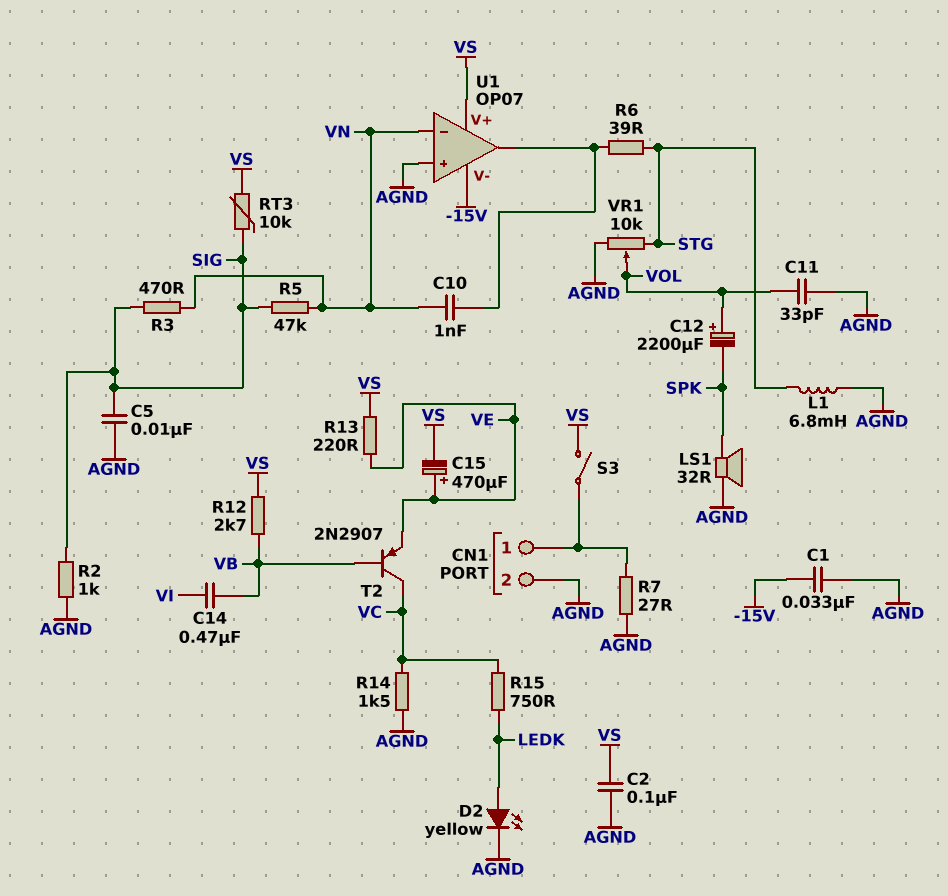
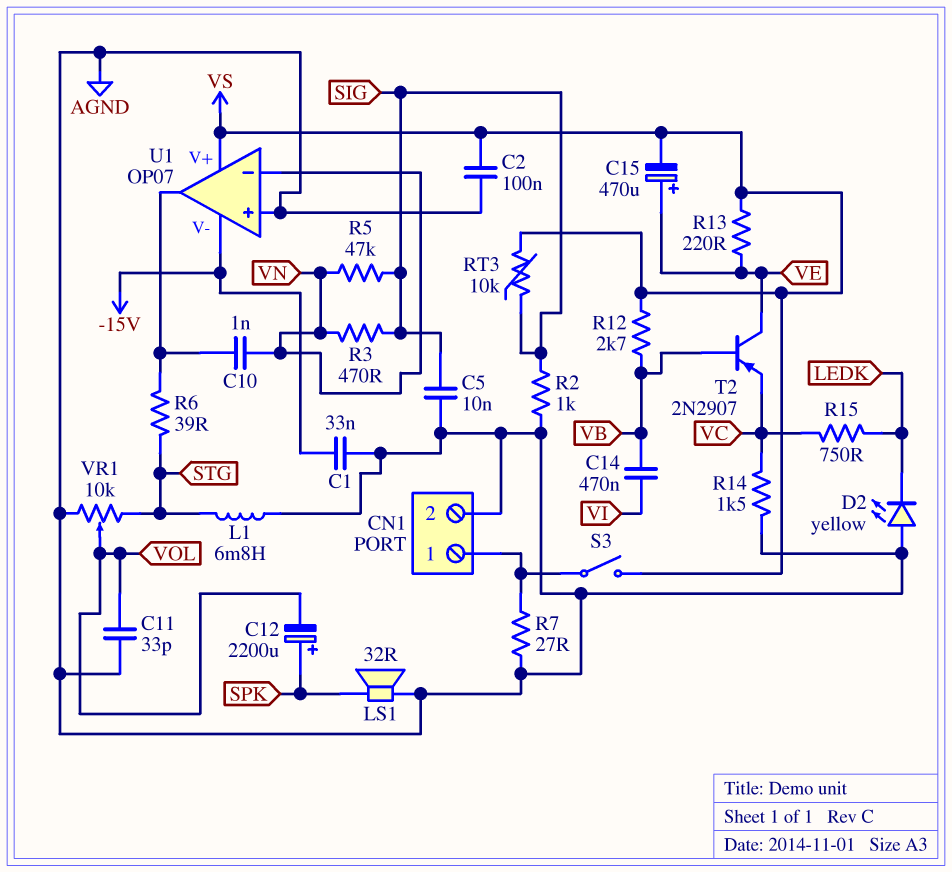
C12: 2200uF (plus VOL, minus SPK) -> 2200uF (plus SPK, minus VOL)
D2: LED yellow (A LEDK, K AGND) -> LED yellow (A AGND, K LEDK)
T2: PNP 2N2907 (B VB, C VC, E VE) -> PNP 2N2907 (B VB, C VE, E VC)

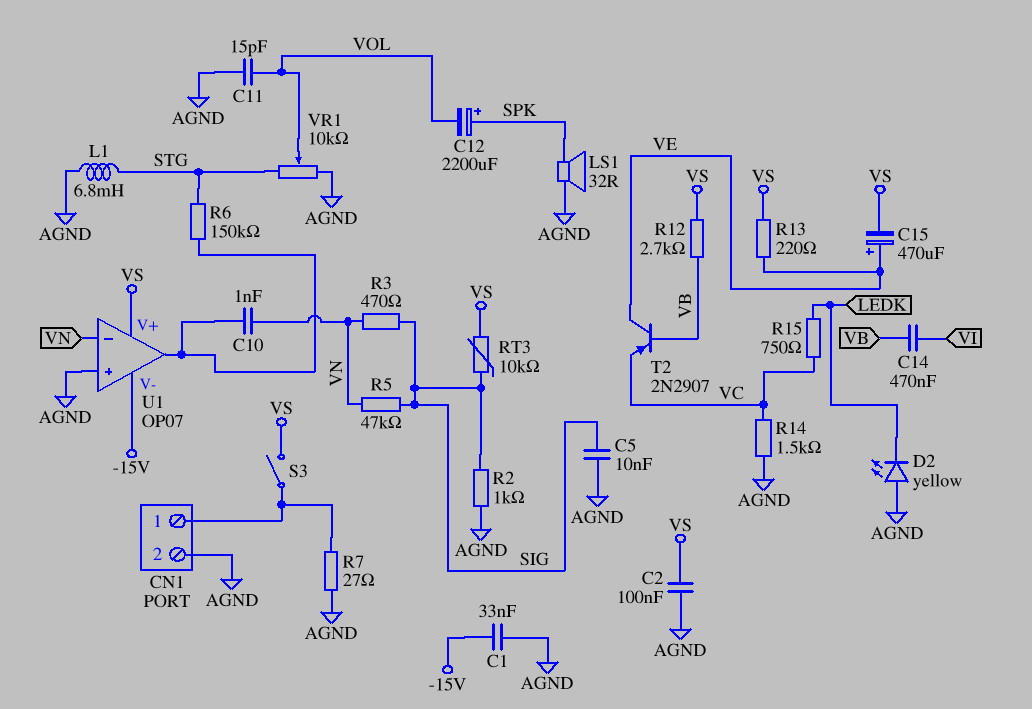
C11: 33pF (AGND, VOL) -> 15pF (AGND, VOL)
R6: 39 (STG, U1/out) -> 150k (STG, U1/out)

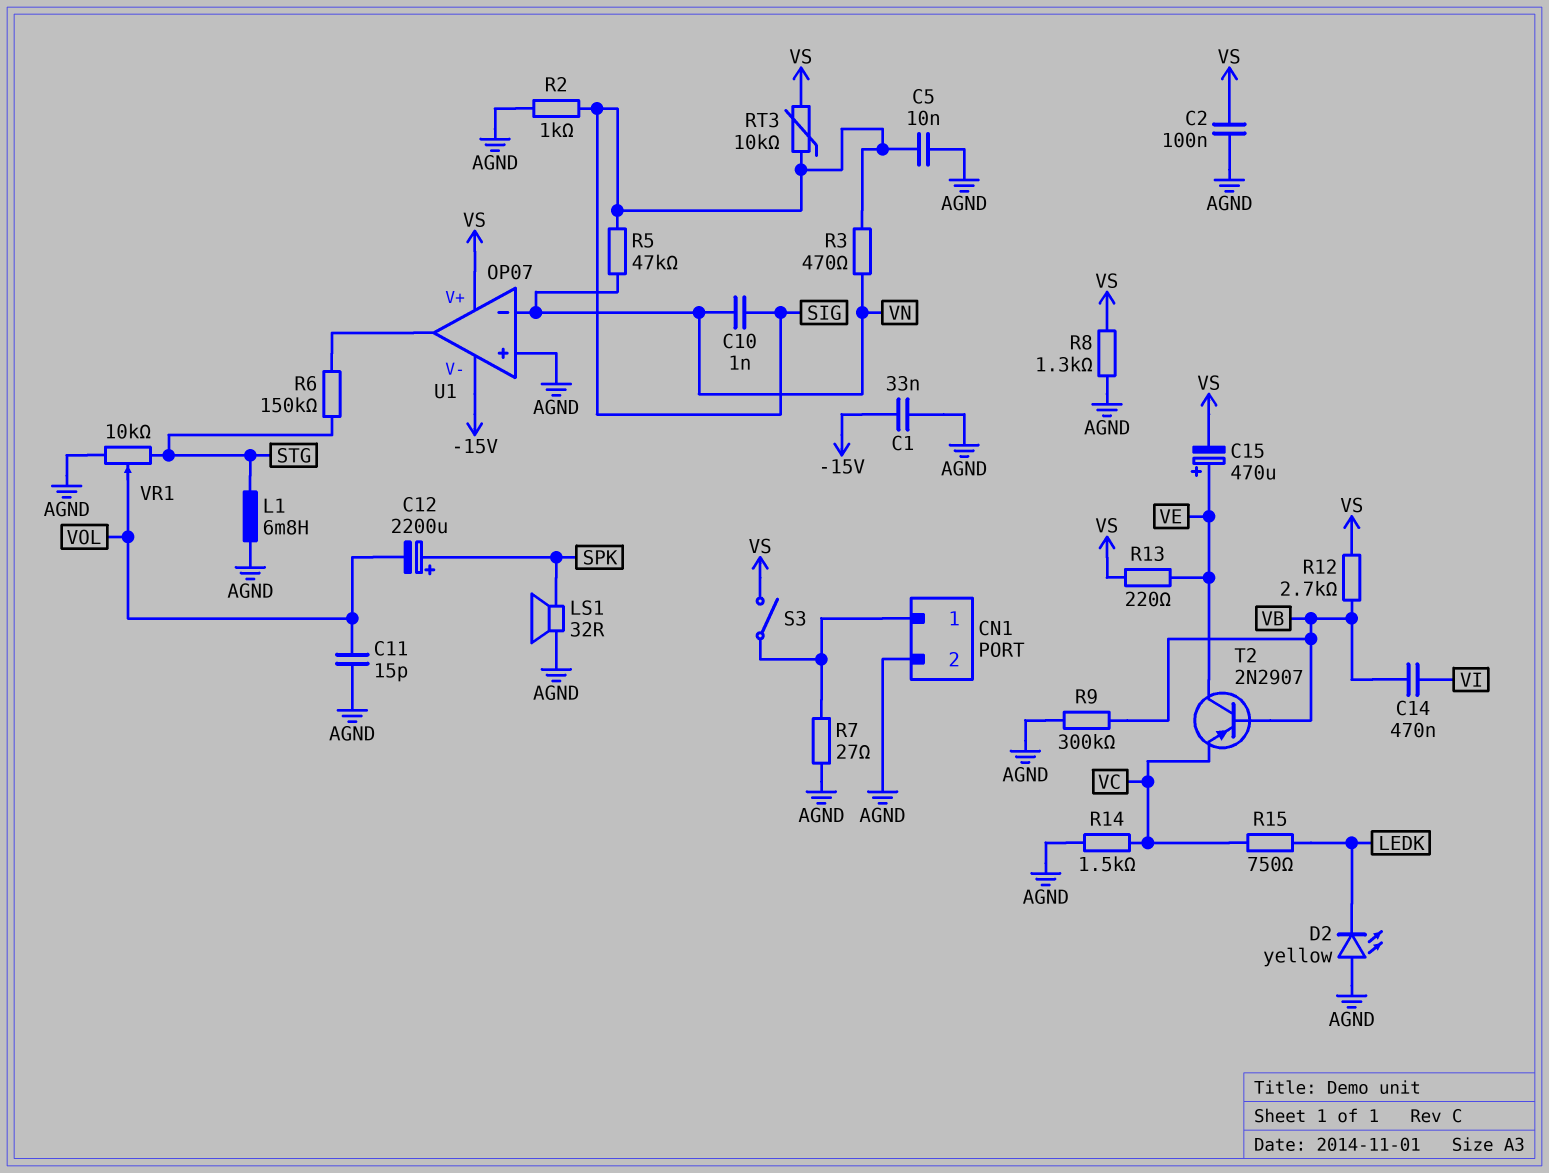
C10: 1nF (U1/out, VN) -> 1nF (SIG, VN)
R8: none -> 1.3k (AGND, VS)
R9: none -> 300k (AGND, VB)

